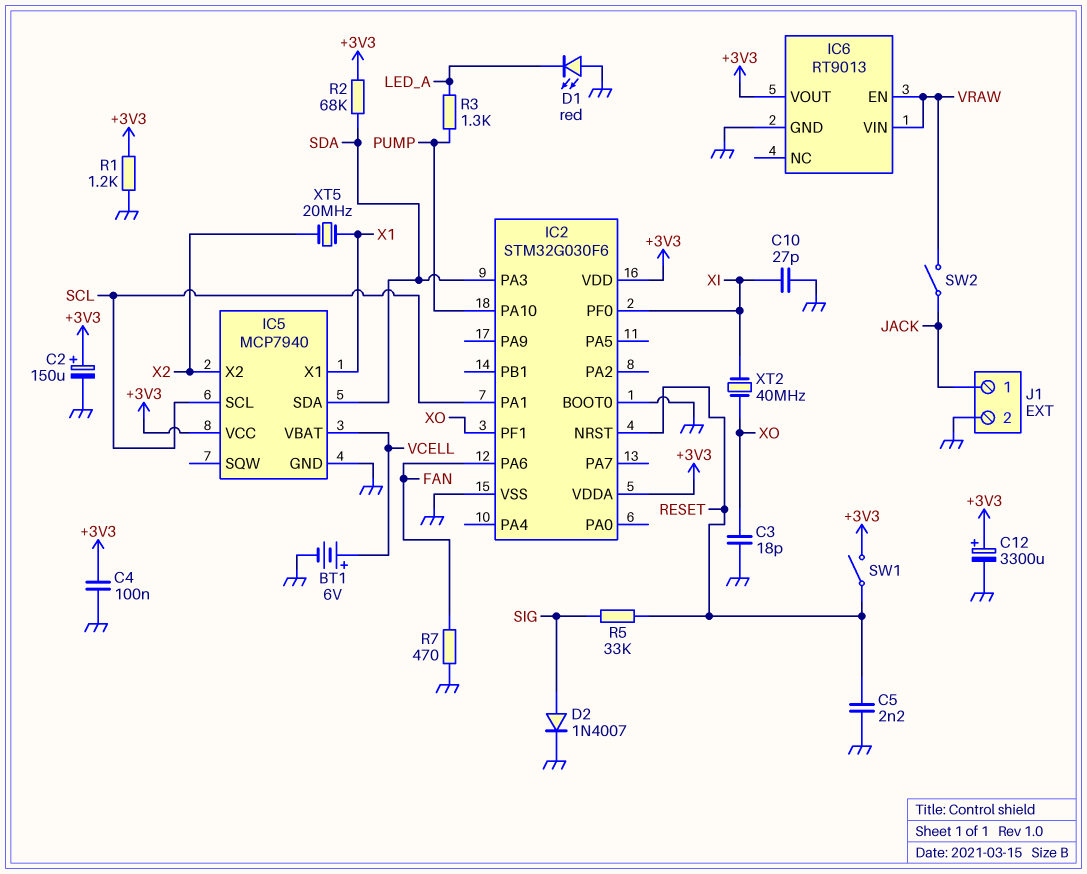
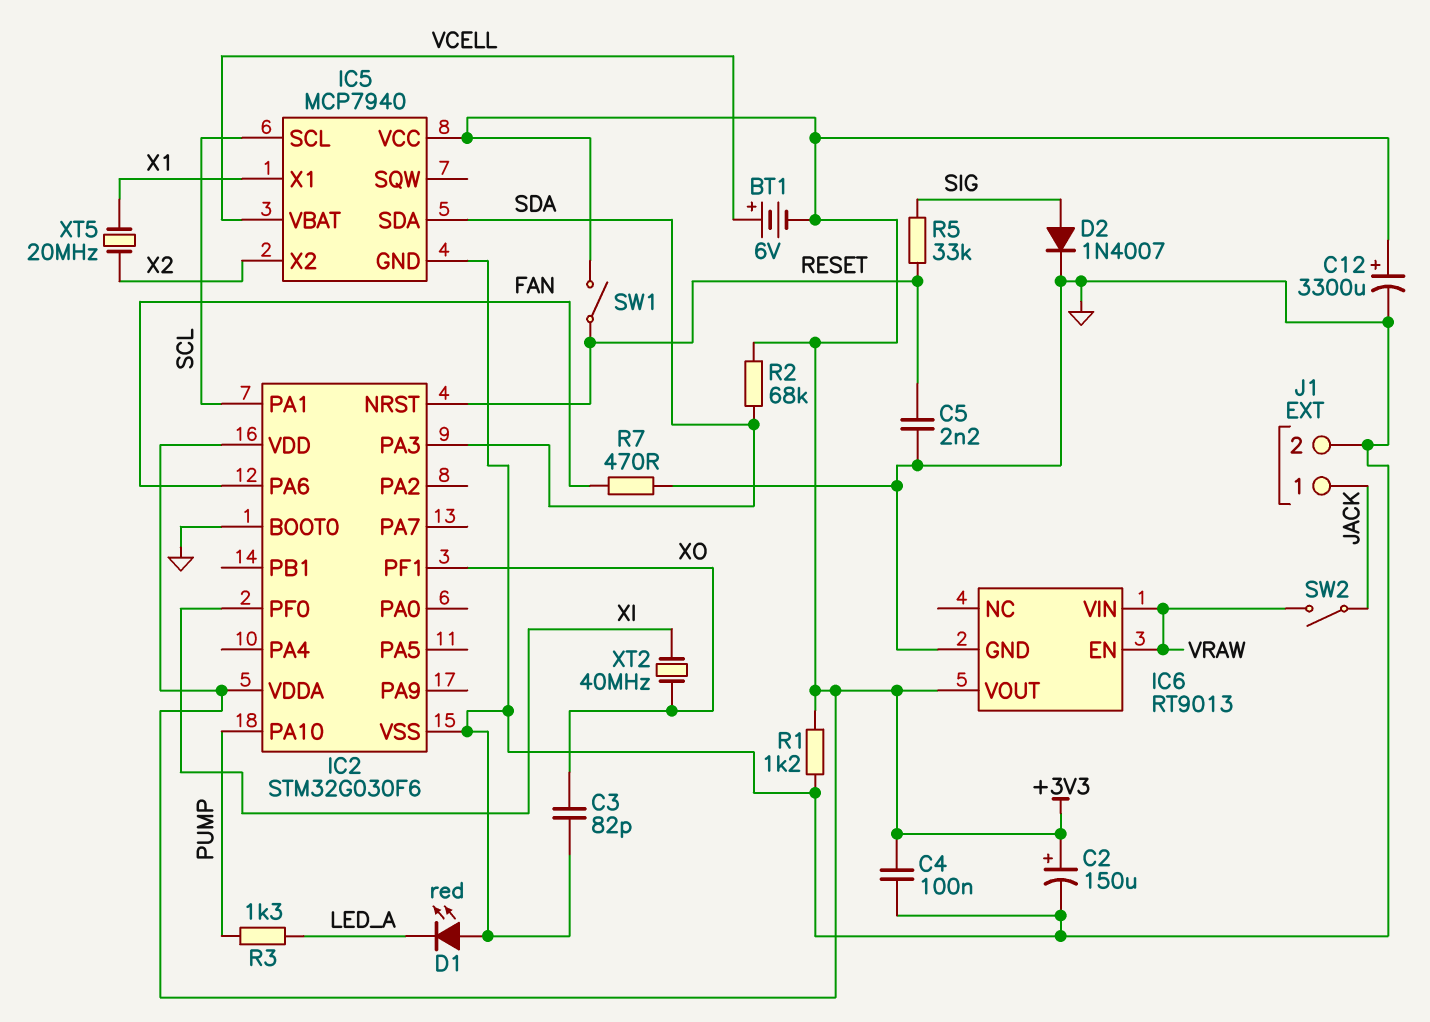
BT1: 6V (plus VCELL, minus GND) -> 6V (plus VCELL, minus +3V3)
C3: 18pF (GND, XO) -> 82pF (GND, XO)
C10: 27pF (GND, XI) -> none

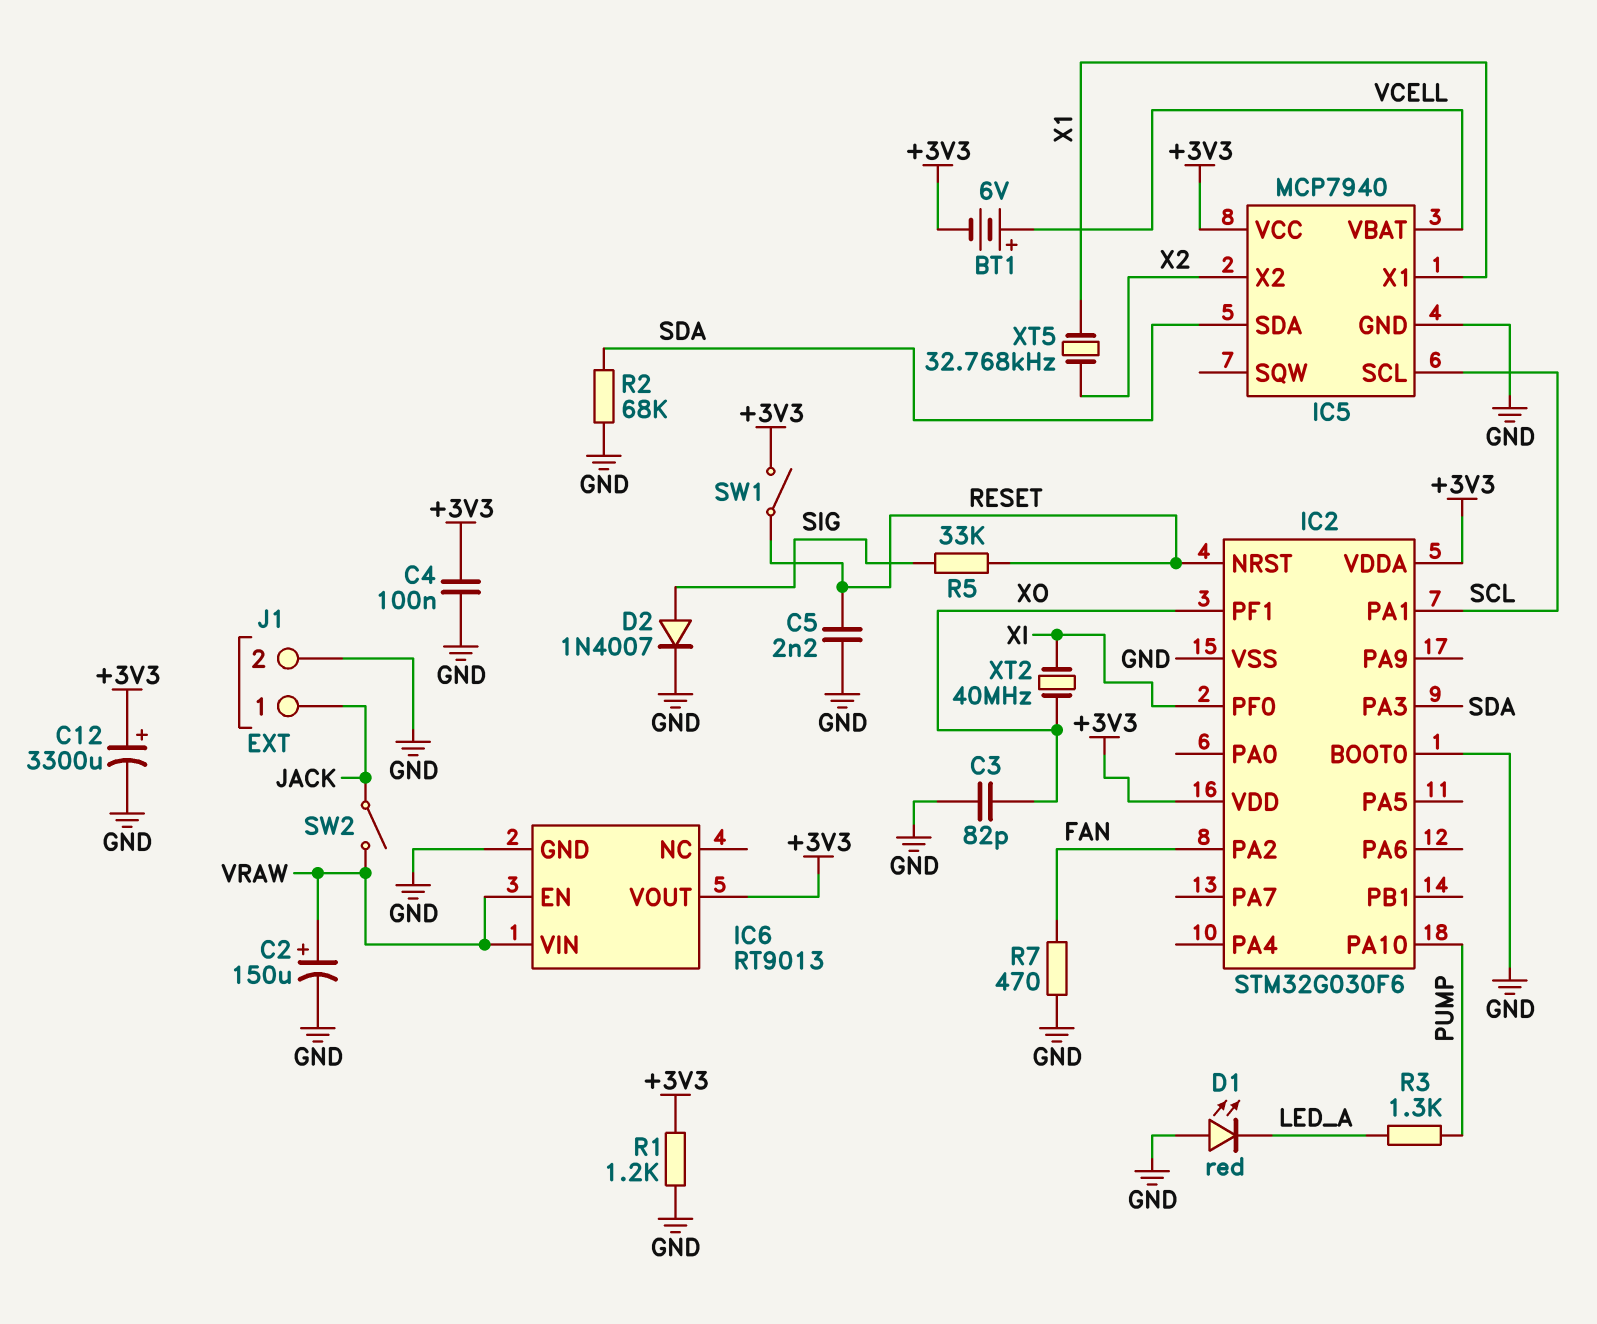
C2: 150uF (plus +3V3, minus GND) -> 150uF (plus VRAW, minus GND)
IC2 pin PA2: none -> FAN
IC2 pin PA6: FAN -> none
R2: 68k (+3V3, SDA) -> 68k (GND, SDA)
XT5: 20MHz (X1, X2) -> 32.768kHz (X1, X2)

